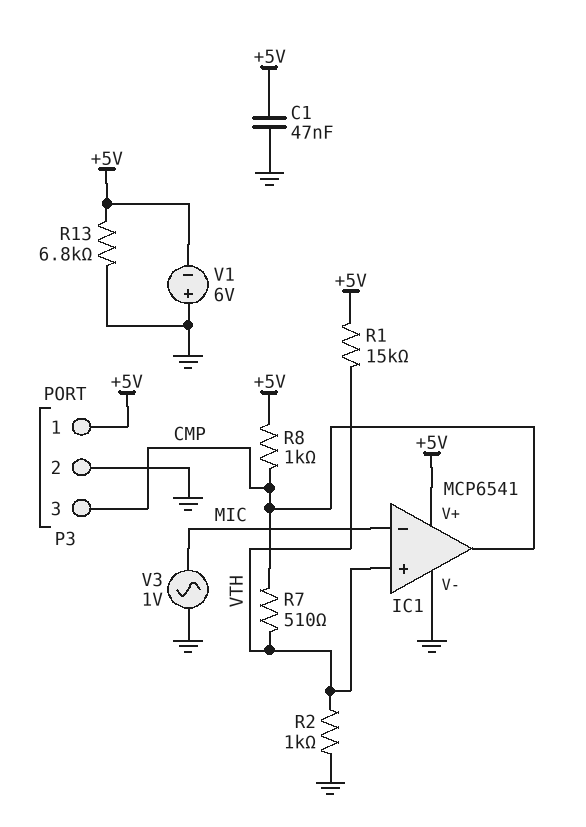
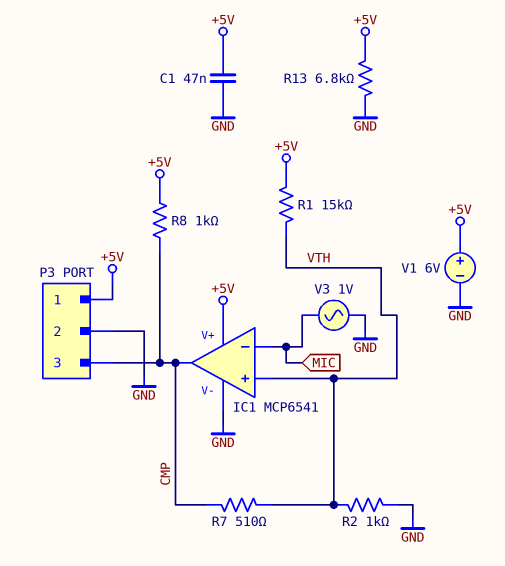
V1: 6V (plus GND, minus +5V) -> 6V (plus +5V, minus GND)

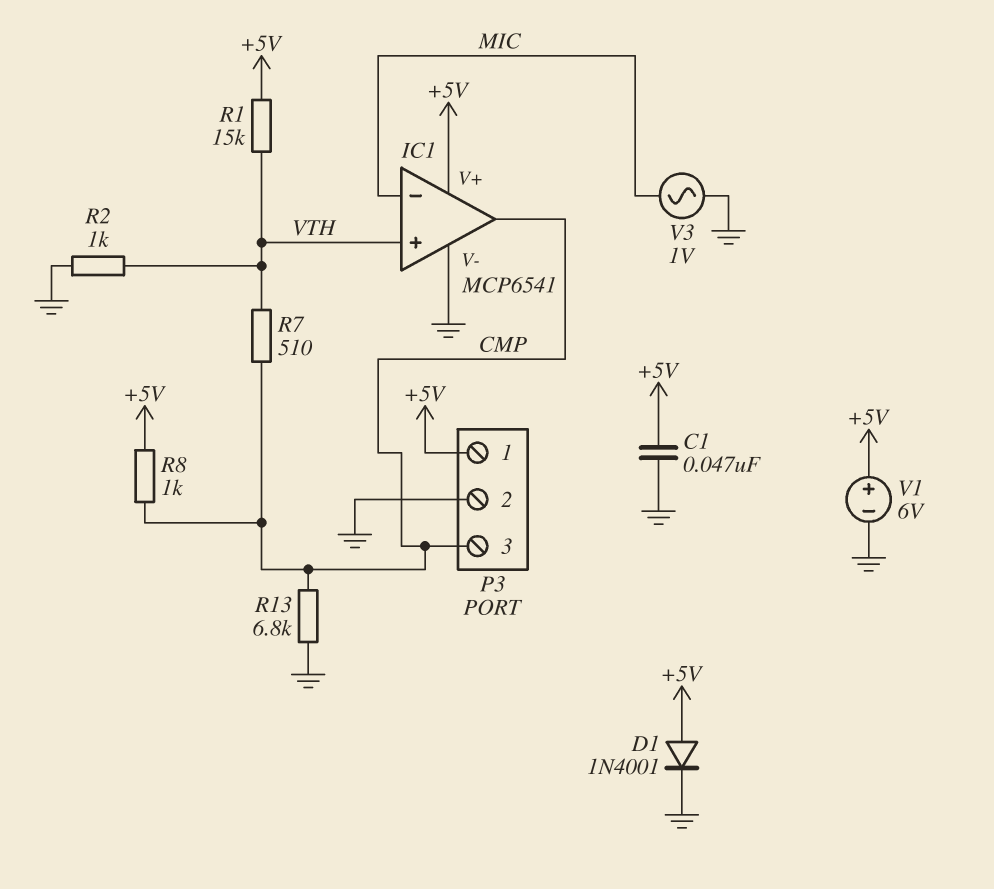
D1: none -> diode 1N4001 (A +5V, K GND)
R13: 6.8k (+5V, GND) -> 6.8k (CMP, GND)

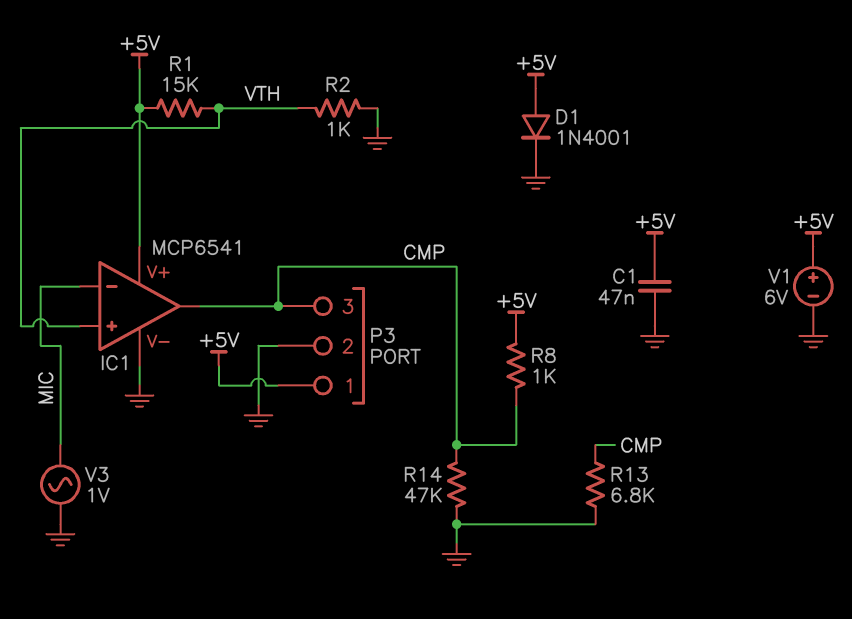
R7: 510 (CMP, VTH) -> none
R14: none -> 47k (CMP, GND)

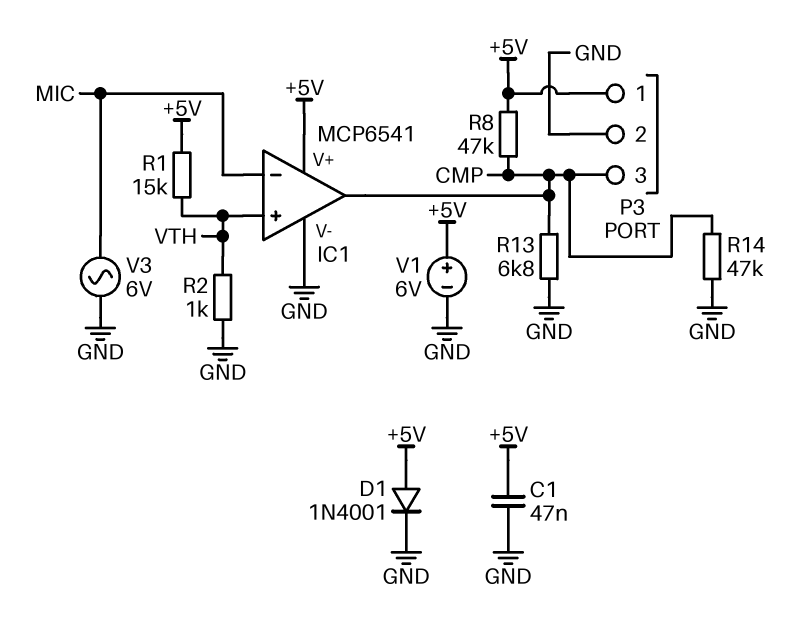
R8: 1k (+5V, CMP) -> 47k (+5V, CMP)
V3: AC 1V (GND, MIC) -> AC 6V (GND, MIC)

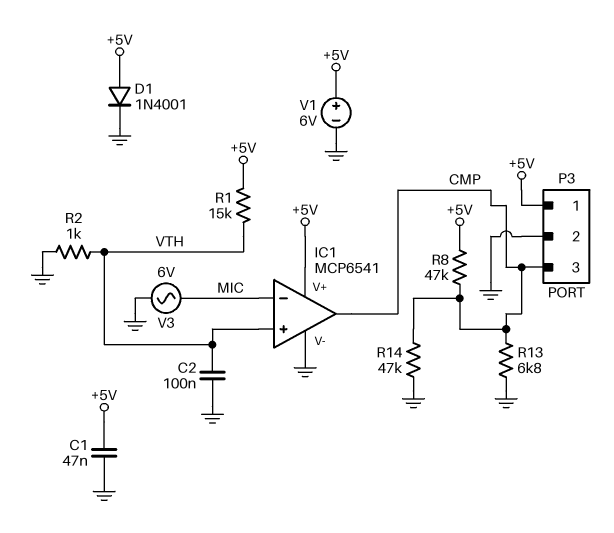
C2: none -> 100nF (GND, VTH)

